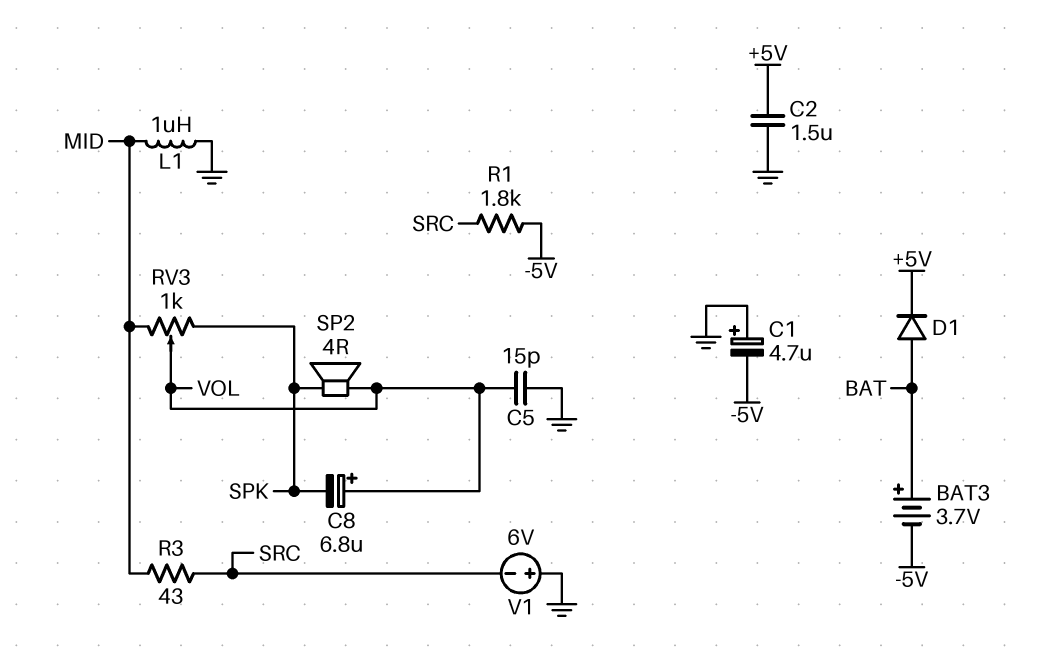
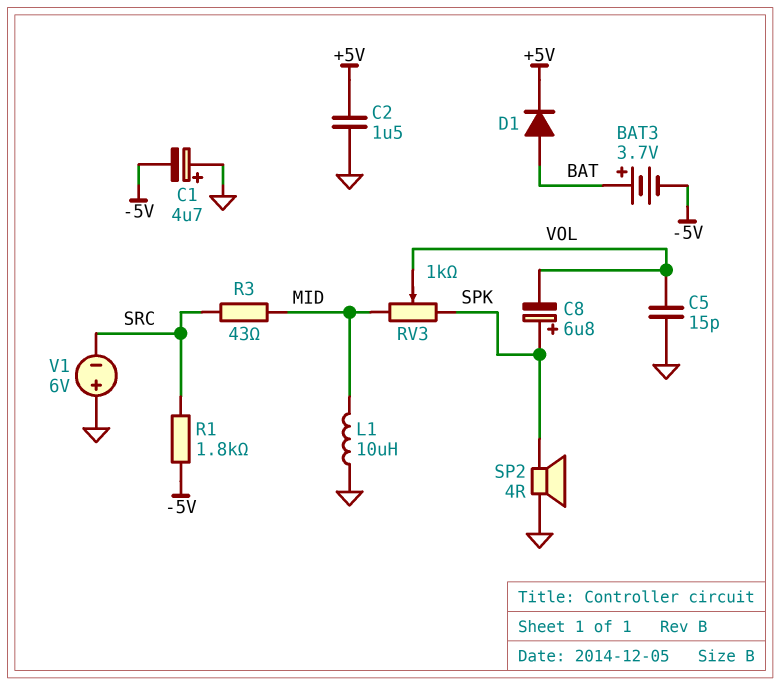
C8: 6.8uF (plus VOL, minus SPK) -> 6.8uF (plus SPK, minus VOL)
L1: 1uH (GND, MID) -> 10uH (GND, MID)
SP2: speaker 4R (SPK, VOL) -> speaker 4R (GND, SPK)

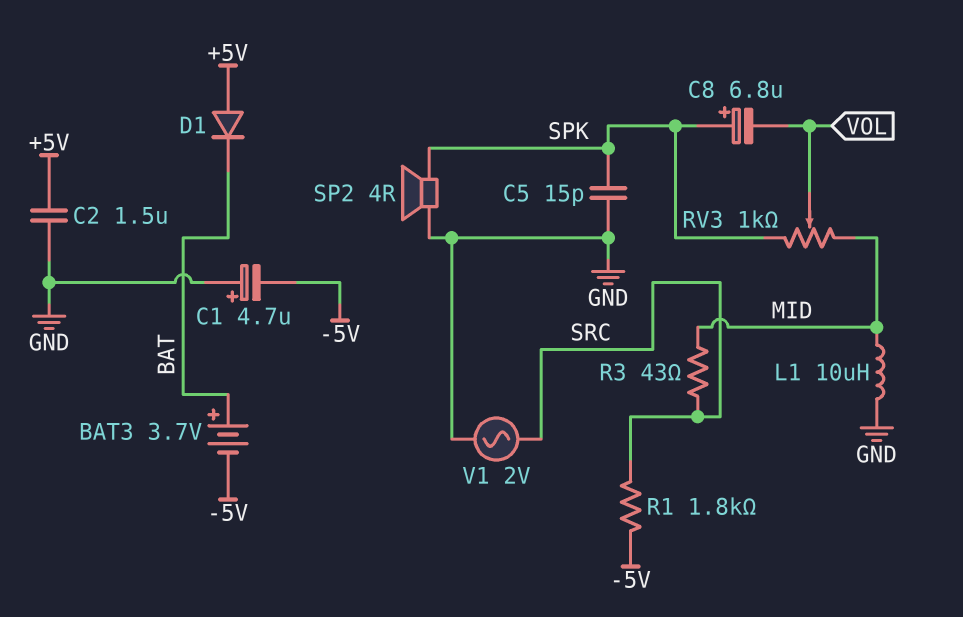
C5: 15pF (GND, VOL) -> 15pF (GND, SPK)
D1: diode (A BAT, K +5V) -> diode (A +5V, K BAT)
V1: 6V (plus GND, minus SRC) -> AC 2V (GND, SRC)

